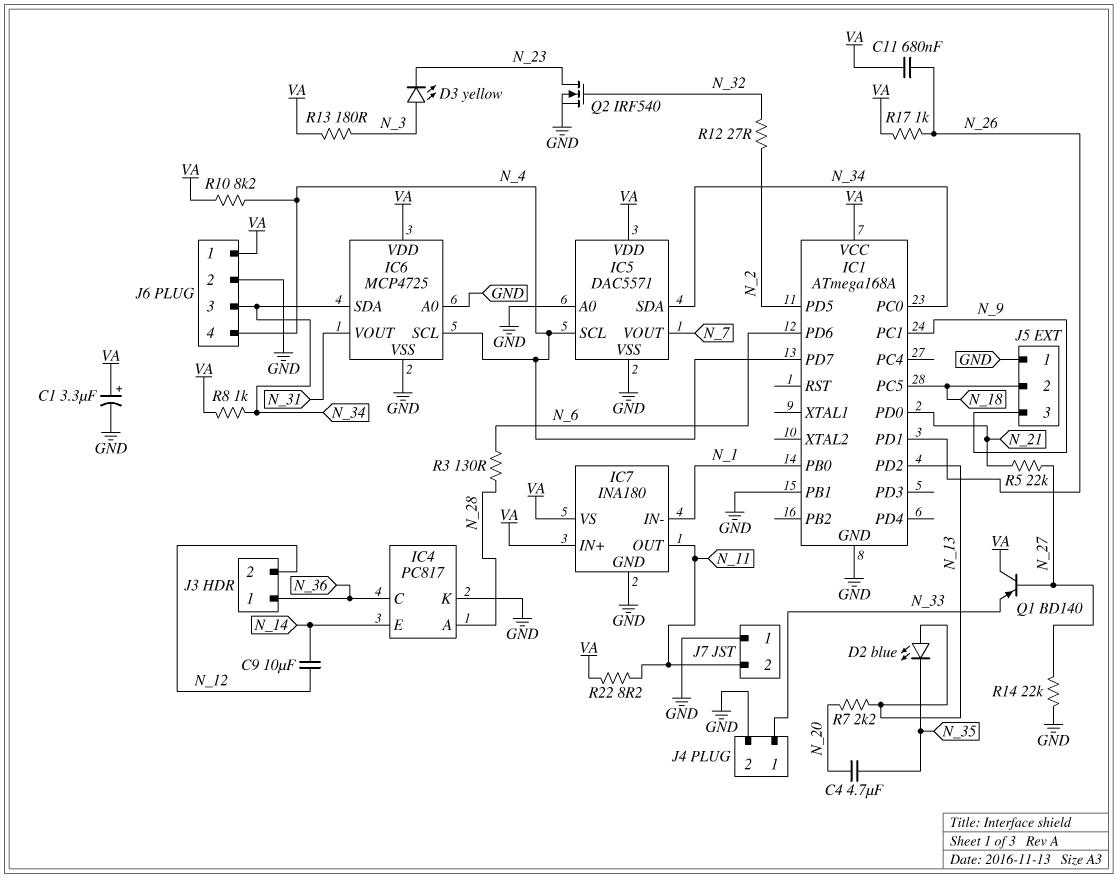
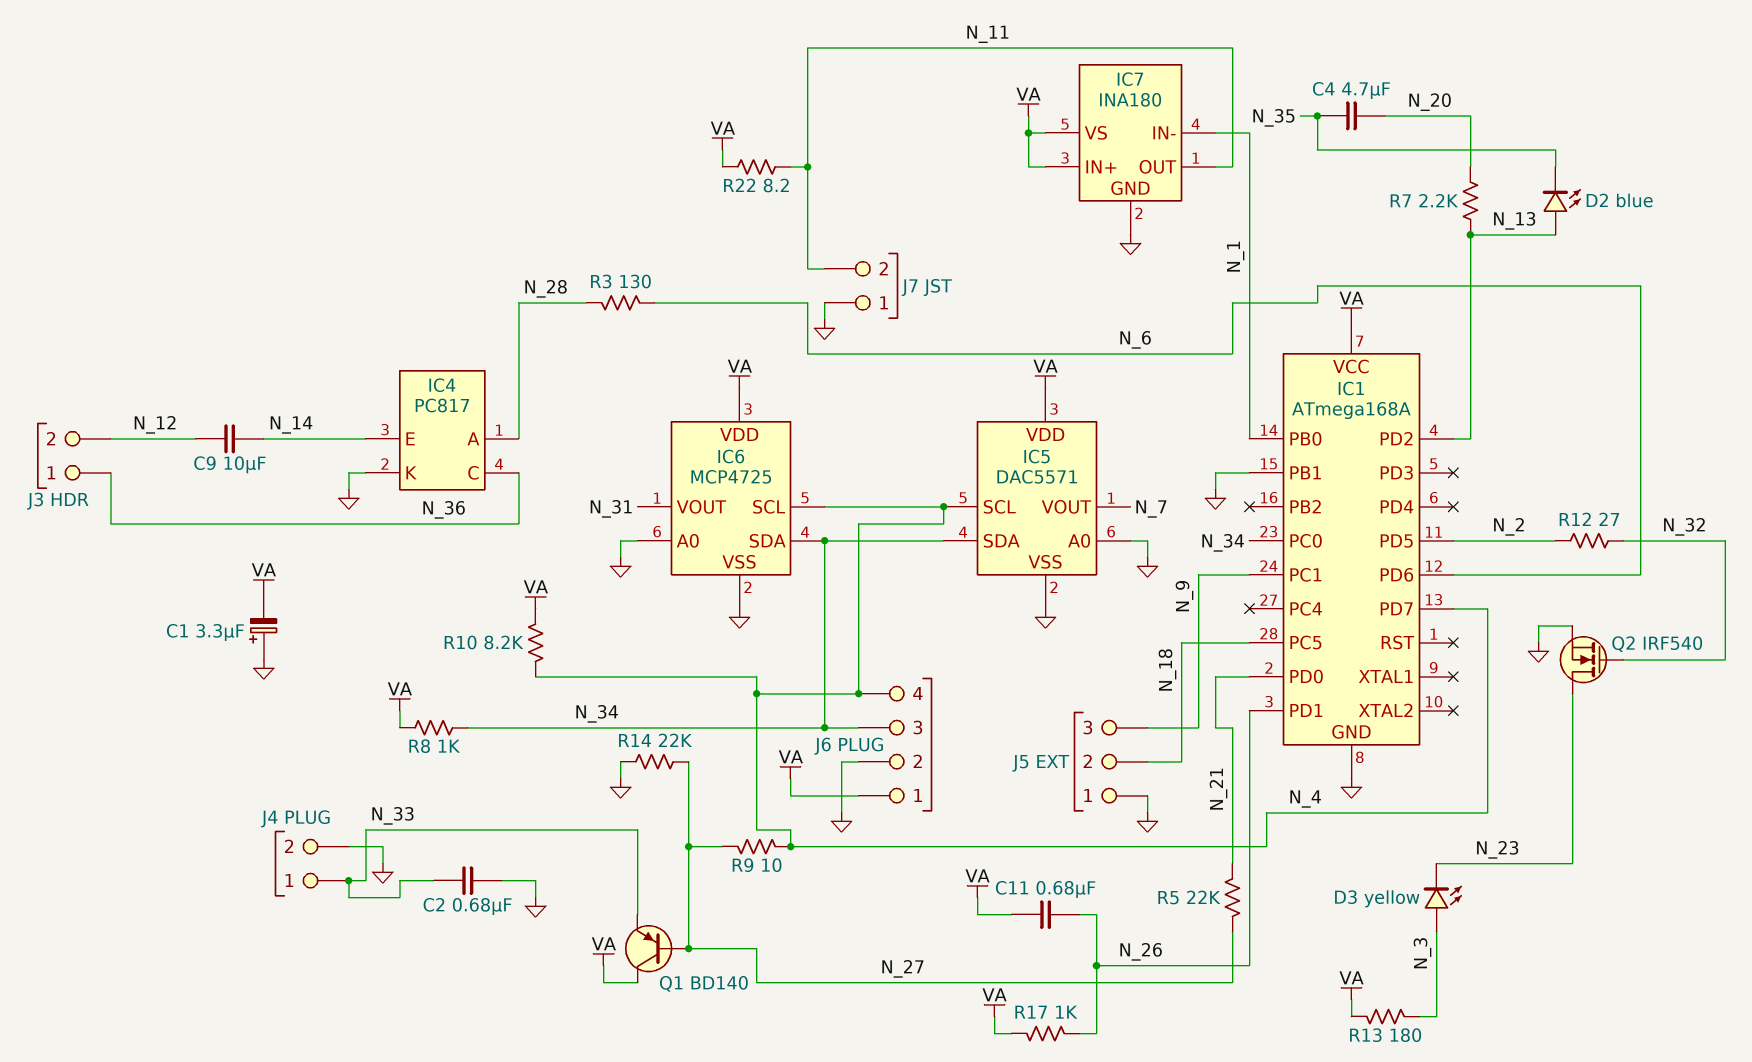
C1: 3.3uF (plus VA, minus GND) -> 3.3uF (plus GND, minus VA)
C2: none -> 680nF (GND, N_33)
R9: none -> 10 (N_4, N_27)

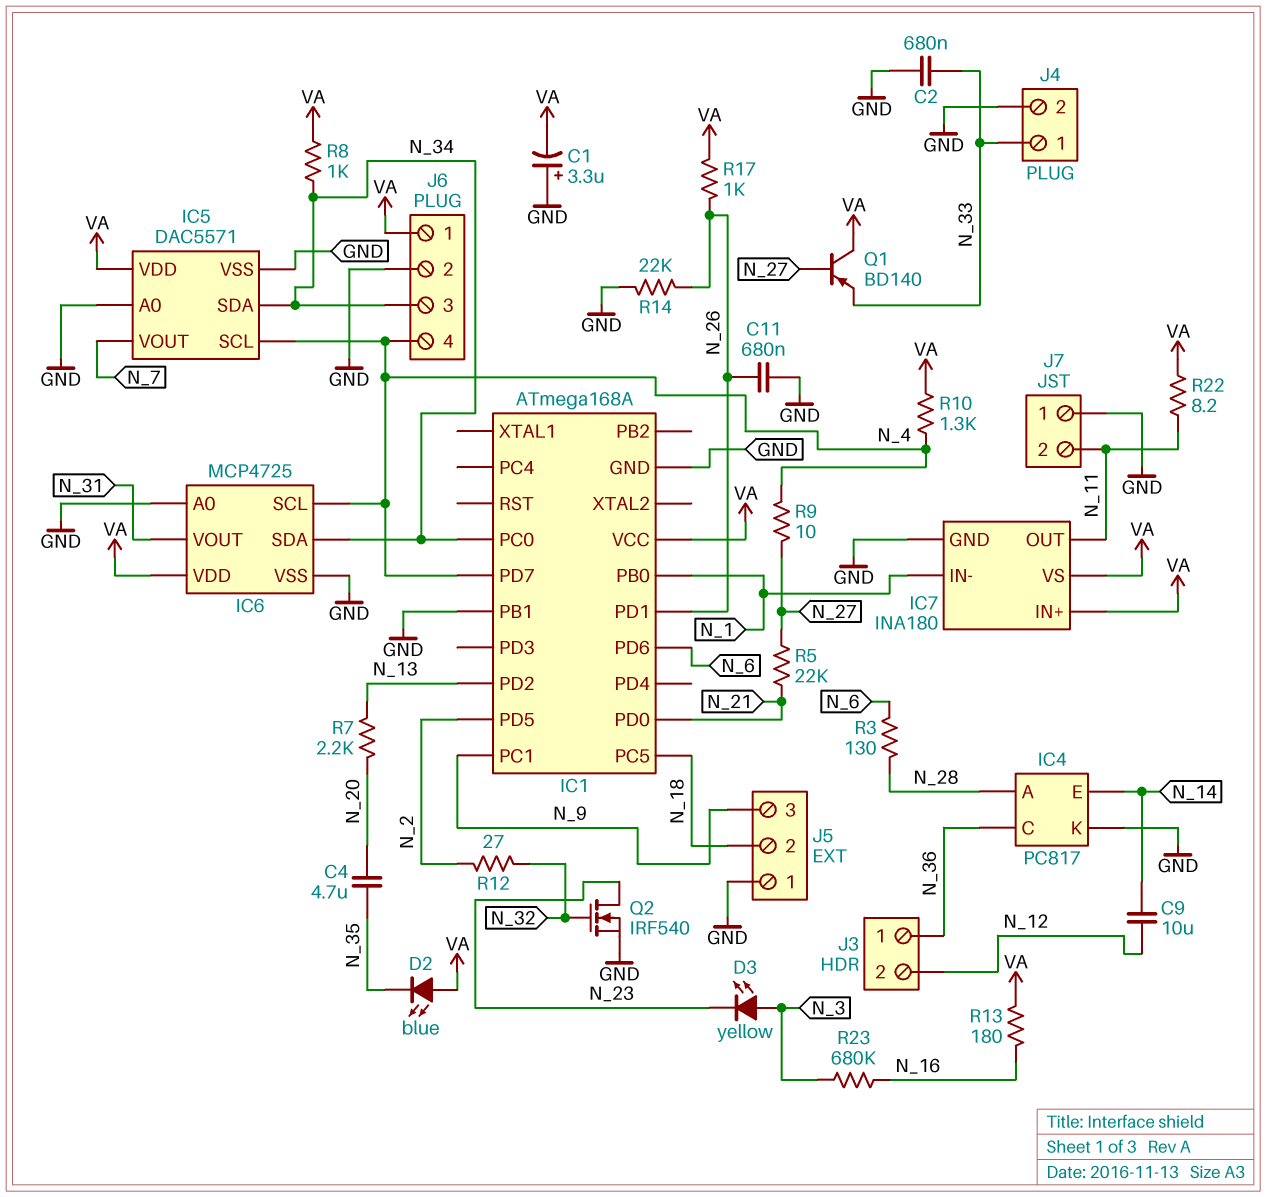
C11: 680nF (N_26, VA) -> 680nF (GND, N_26)
D2: LED blue (A N_13, K N_35) -> LED blue (A VA, K N_35)
R10: 8.2k (N_4, VA) -> 1.3k (N_4, VA)
R13: 180 (N_3, VA) -> 180 (N_16, VA)
R14: 22k (GND, N_27) -> 22k (GND, N_26)
R23: none -> 680k (N_3, N_16)

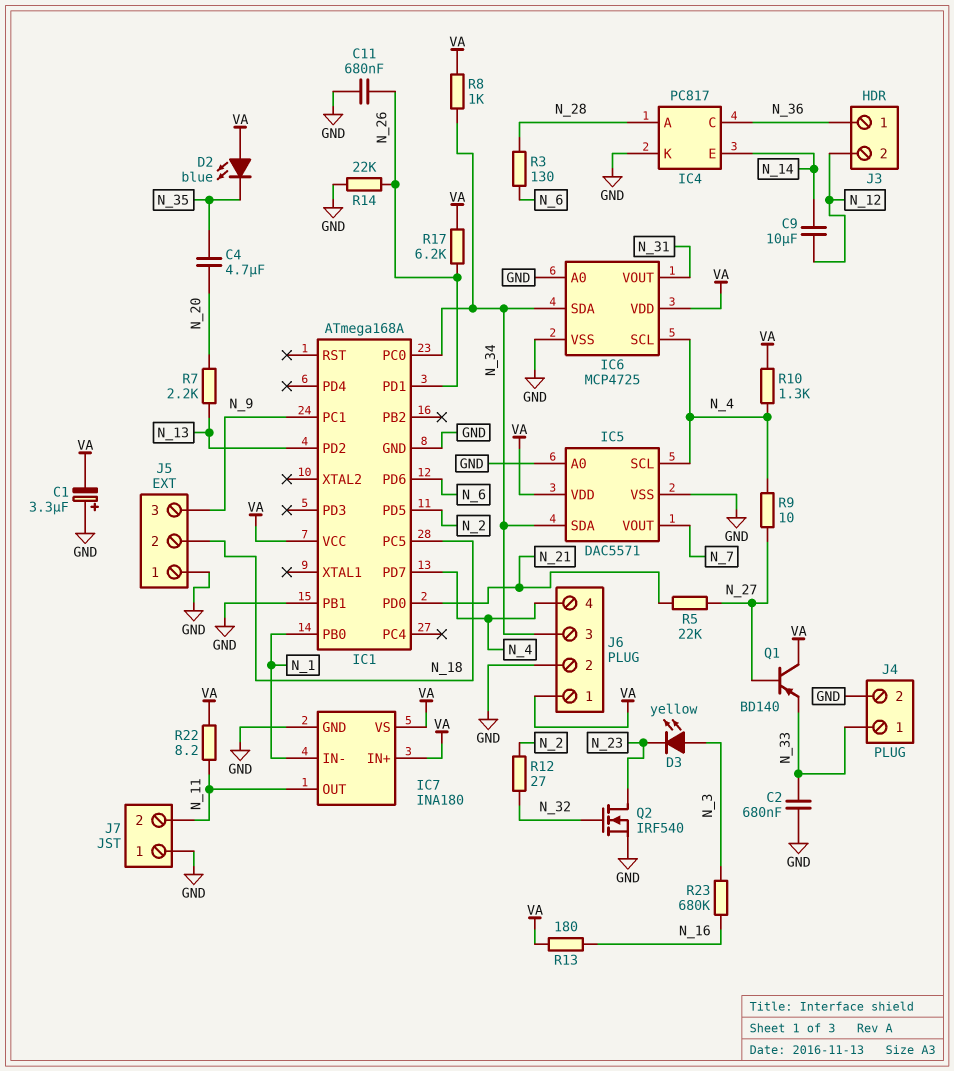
R17: 1k (N_26, VA) -> 6.2k (N_26, VA)

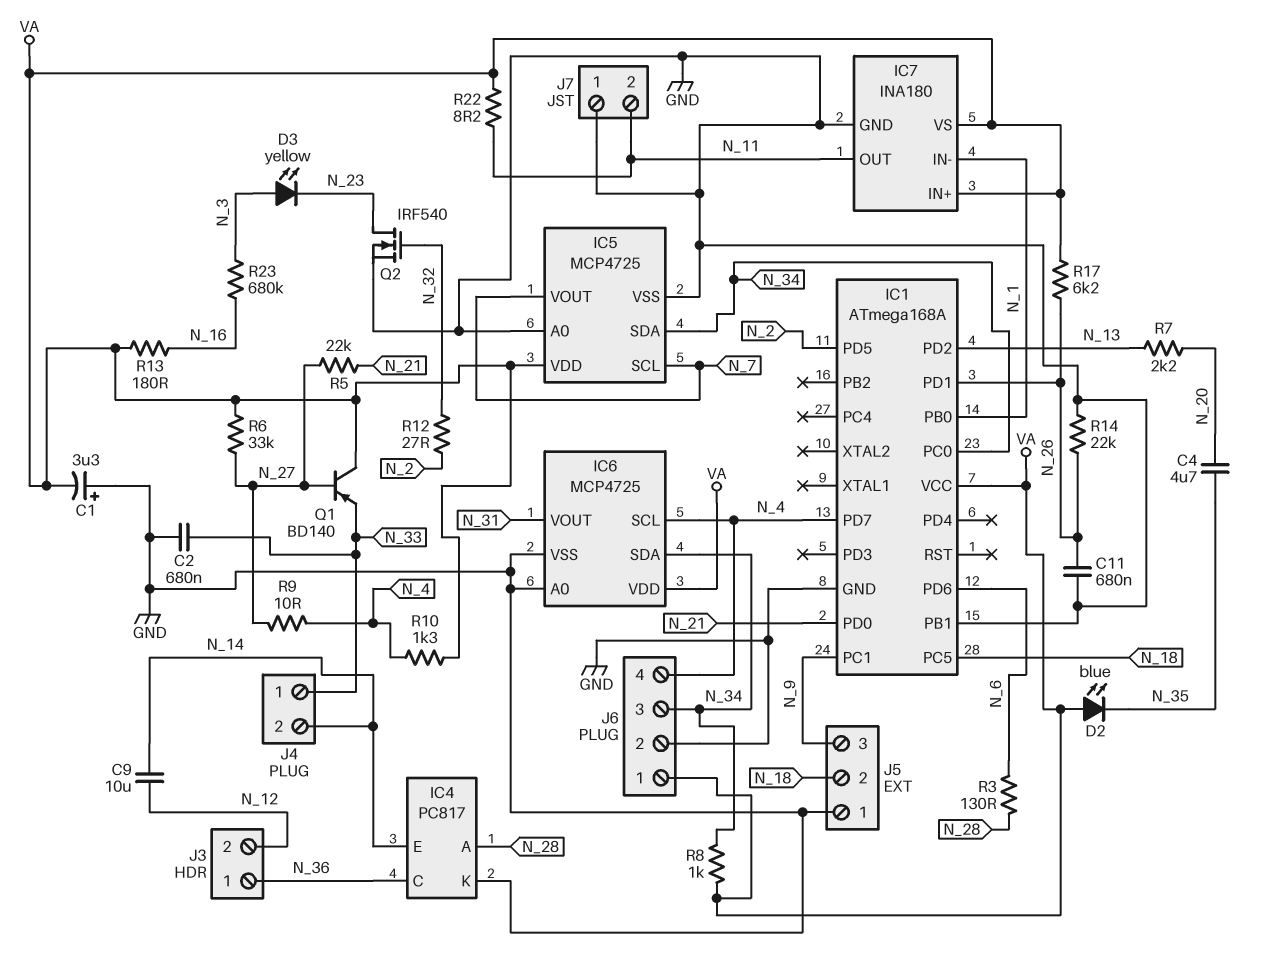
IC5: DAC5571 -> MCP4725
IC5 pin SCL: N_4 -> N_7
J4 pin 2: GND -> N_14
R6: none -> 33k (N_27, VA)

